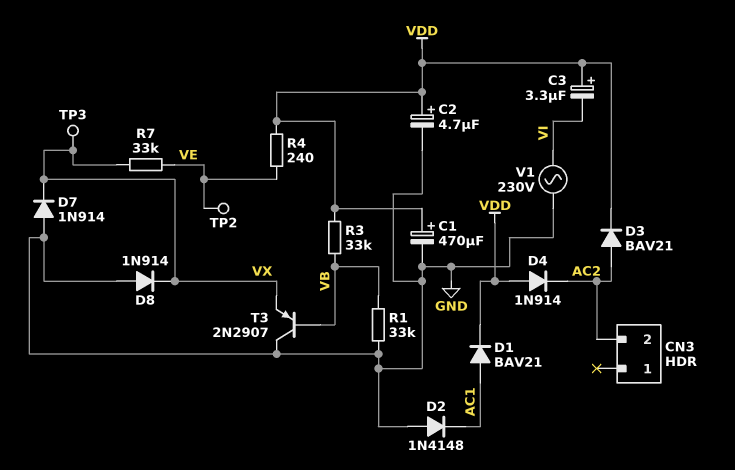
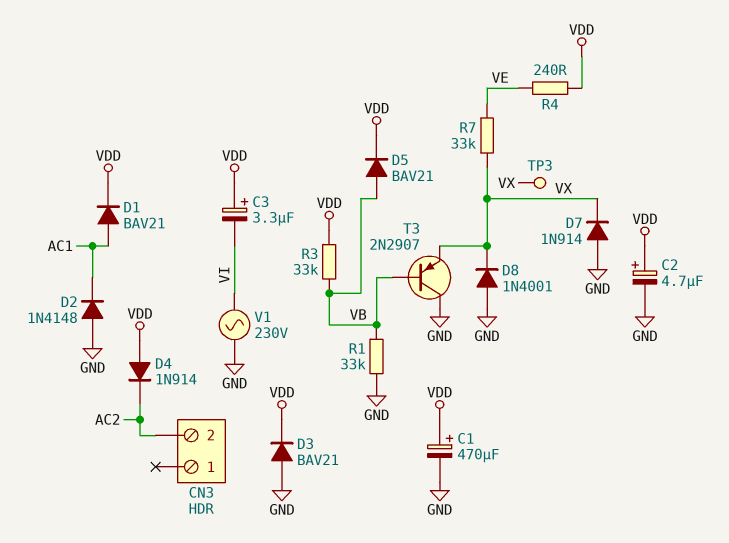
D3: diode BAV21 (A AC2, K VDD) -> diode BAV21 (A GND, K VDD)
D5: none -> diode BAV21 (A VB, K VDD)
D8: diode 1N914 (A GND, K VX) -> diode 1N4001 (A GND, K VX)
TP2: test point (VE) -> none

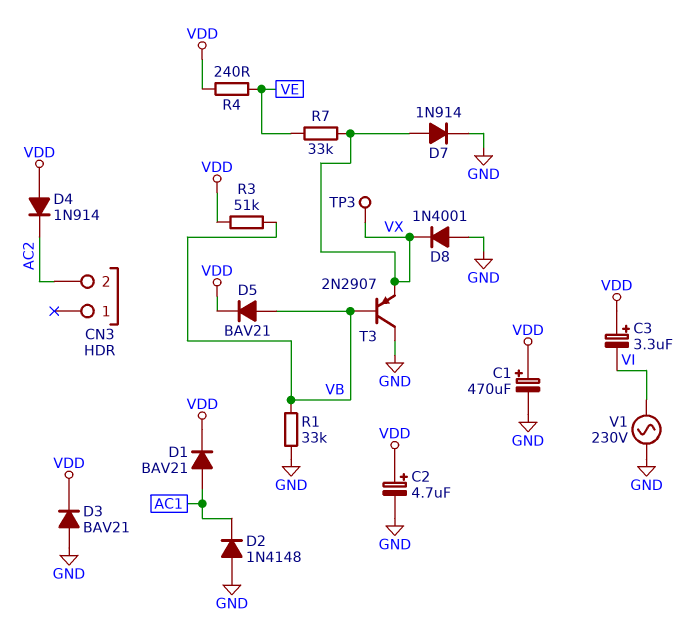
D7: diode 1N914 (A GND, K VX) -> diode 1N914 (A VX, K GND)
R3: 33k (VB, VDD) -> 51k (VB, VDD)

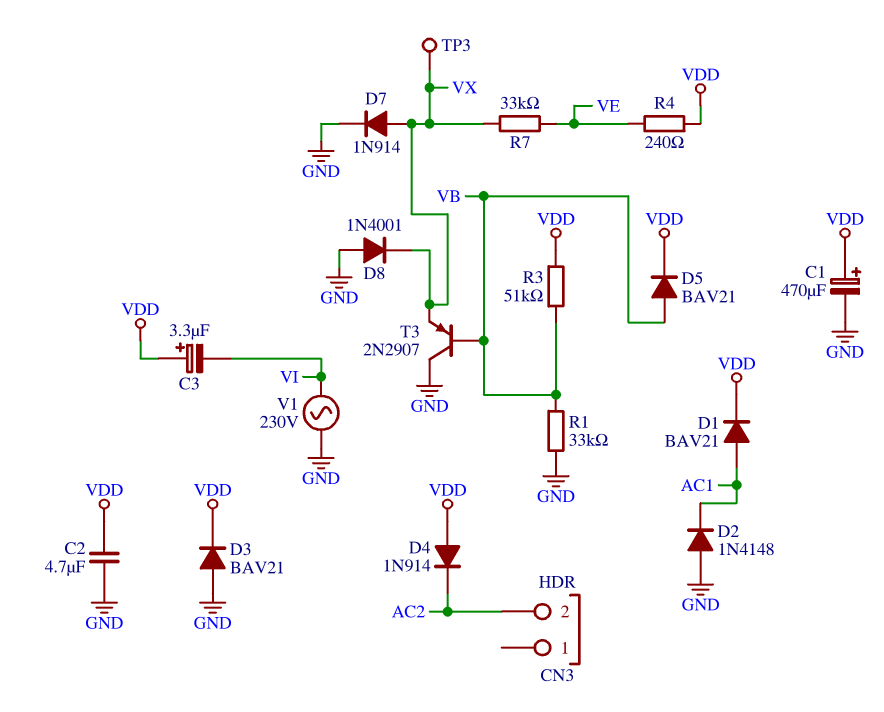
C2: 4.7uF (plus VDD, minus GND) -> 4.7uF (GND, VDD)

